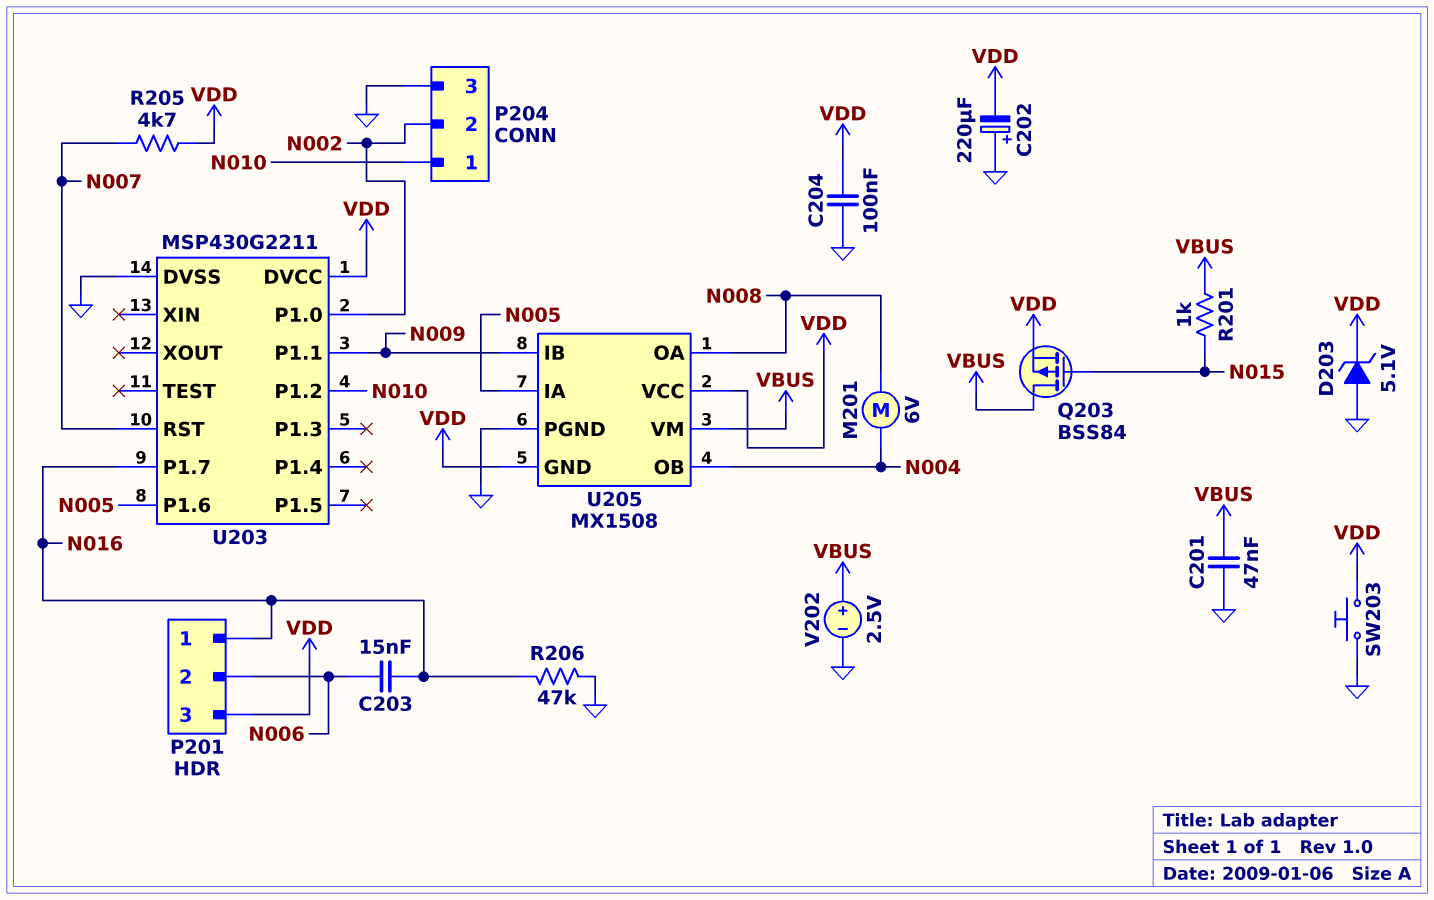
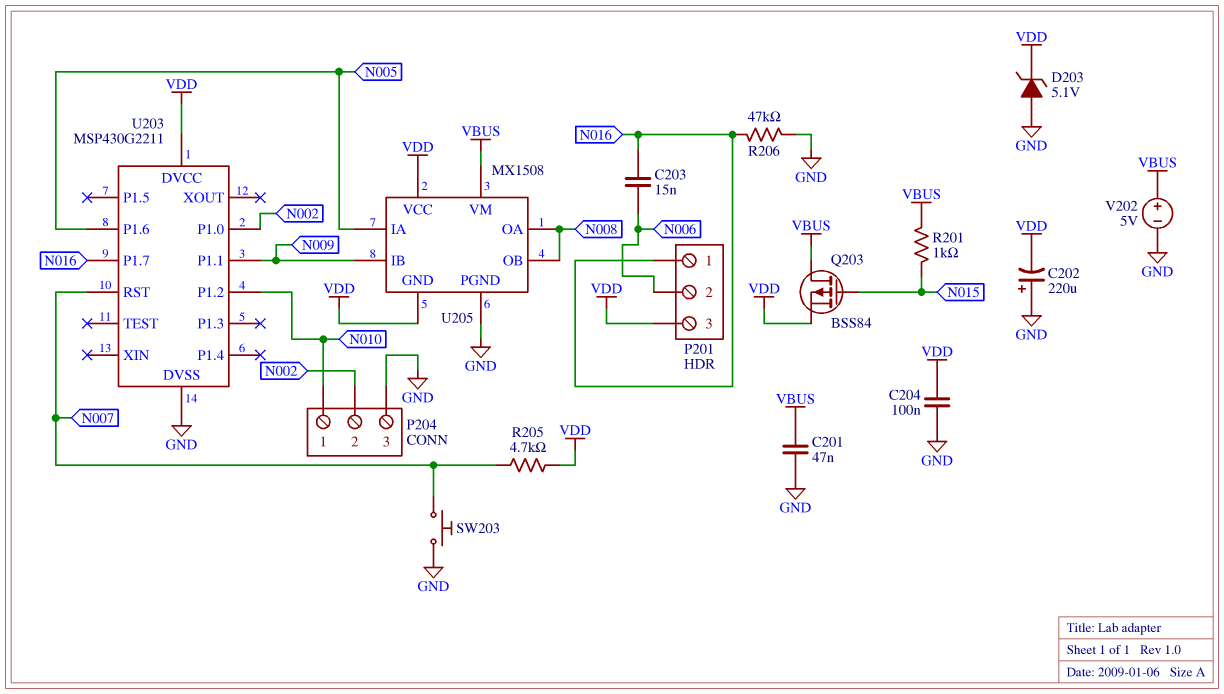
M201: motor 6V (N004, N008) -> none
SW203: button (GND, VDD) -> button (GND, N007)
U205 pin OB: N004 -> N008
V202: 2.5V (plus VBUS, minus GND) -> 5V (plus VBUS, minus GND)

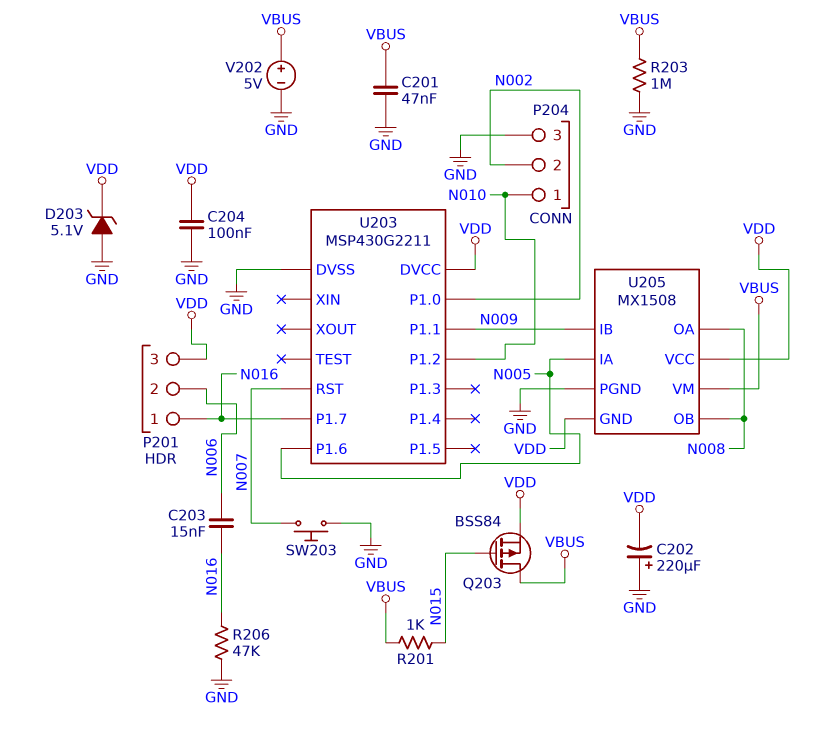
R203: none -> 1M (GND, VBUS)
R205: 4.7k (N007, VDD) -> none

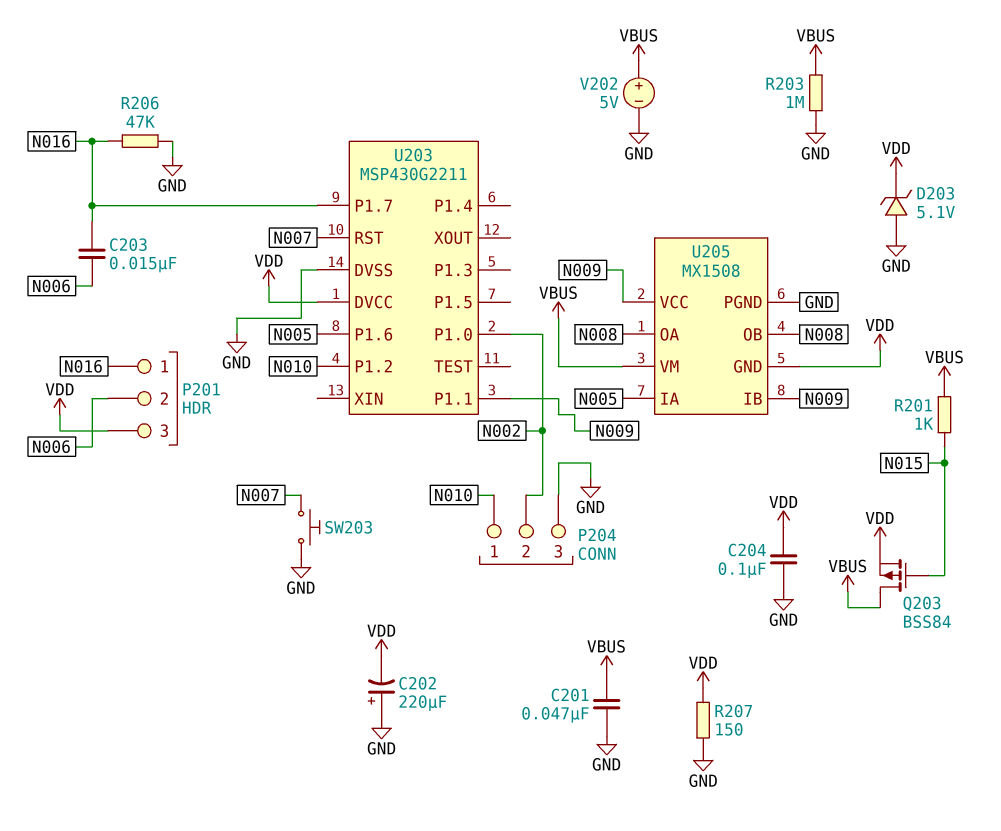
R207: none -> 150 (GND, VDD)
U205 pin VCC: VDD -> N009

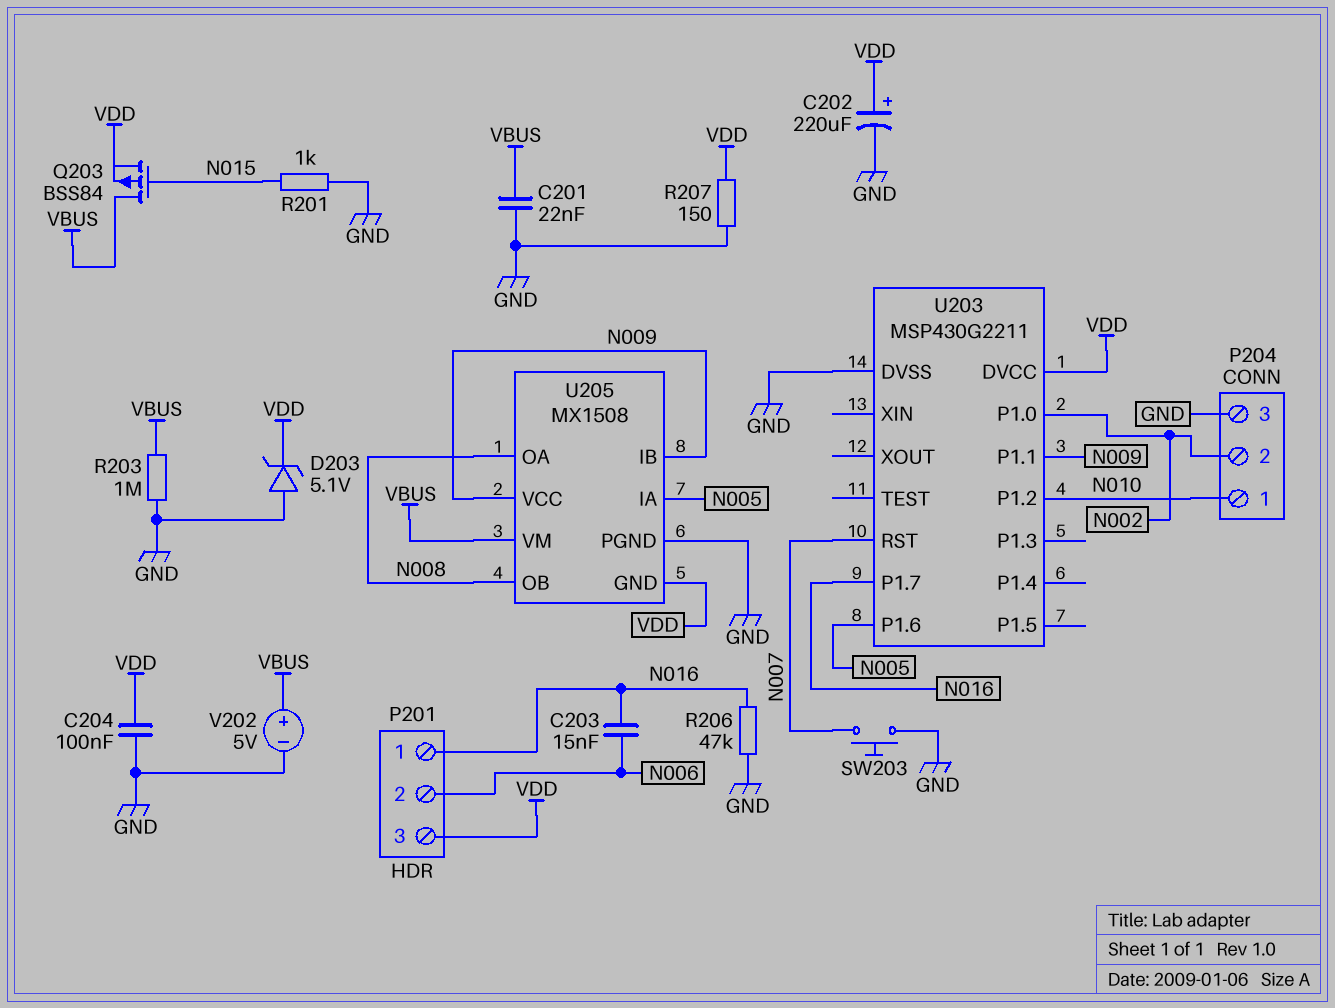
C201: 47nF (GND, VBUS) -> 22nF (GND, VBUS)
C202: 220uF (plus GND, minus VDD) -> 220uF (plus VDD, minus GND)
R201: 1k (N015, VBUS) -> 1k (GND, N015)

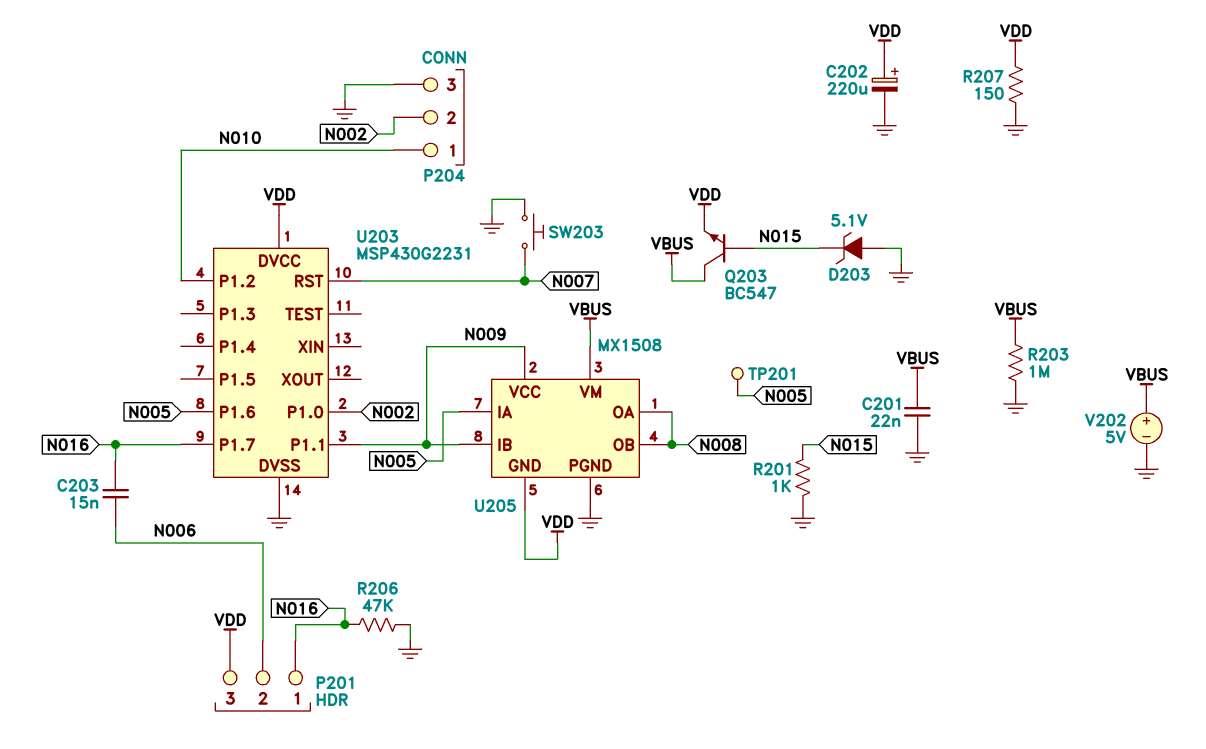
C204: 100nF (GND, VDD) -> none
D203: zener 5.1V (A GND, K VDD) -> zener 5.1V (A GND, K N015)
Q203: PMOS BSS84 (G N015, D VBUS, S VDD) -> NPN BC547 (B N015, C VBUS, E VDD)
TP201: none -> test point (N005)
U203: MSP430G2211 -> MSP430G2231

